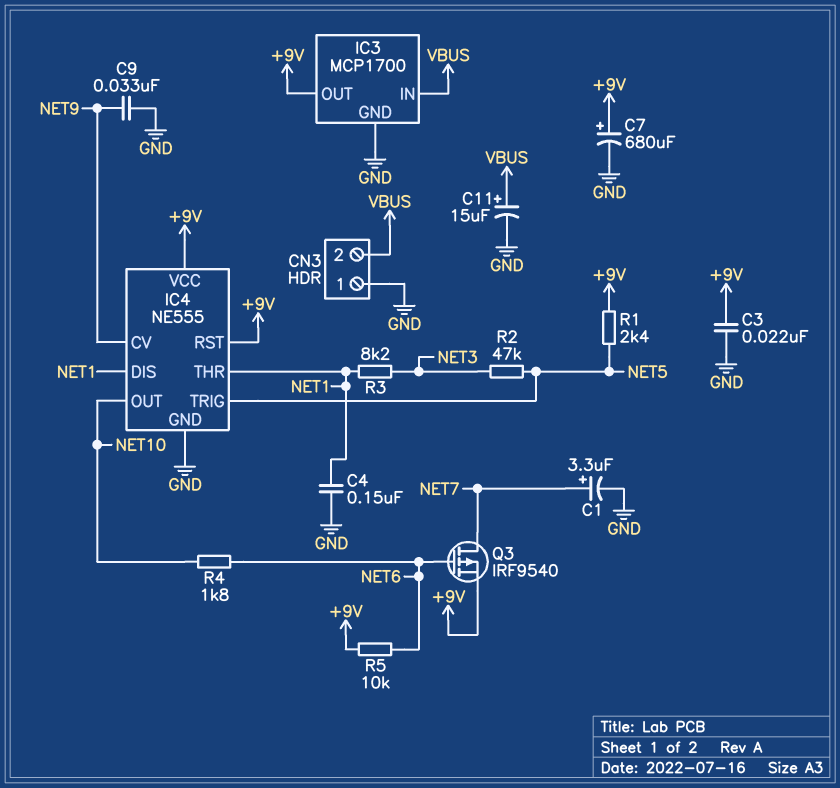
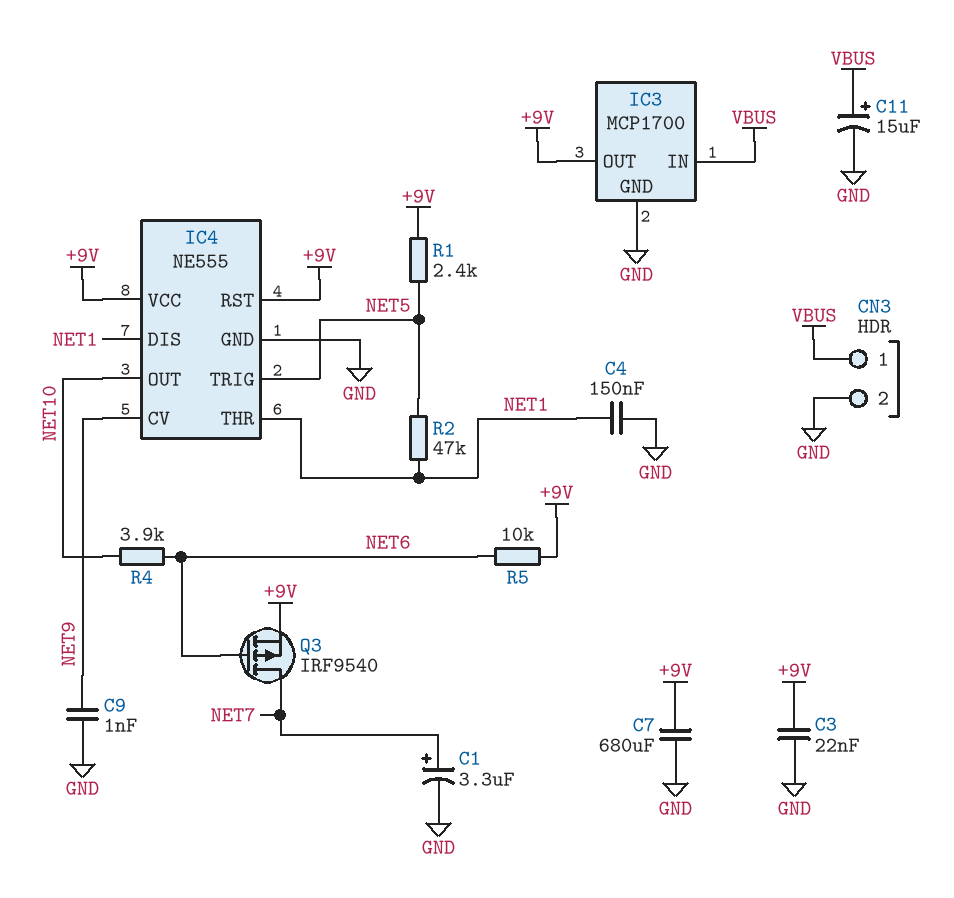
C7: 680uF (plus +9V, minus GND) -> 680uF (+9V, GND)
C9: 33nF (GND, NET9) -> 1nF (GND, NET9)
CN3 pin 1: GND -> VBUS
CN3 pin 2: VBUS -> GND
R2: 47k (NET3, NET5) -> 47k (NET1, NET5)
R3: 8.2k (NET1, NET3) -> none
R4: 1.8k (NET6, NET10) -> 3.9k (NET6, NET10)

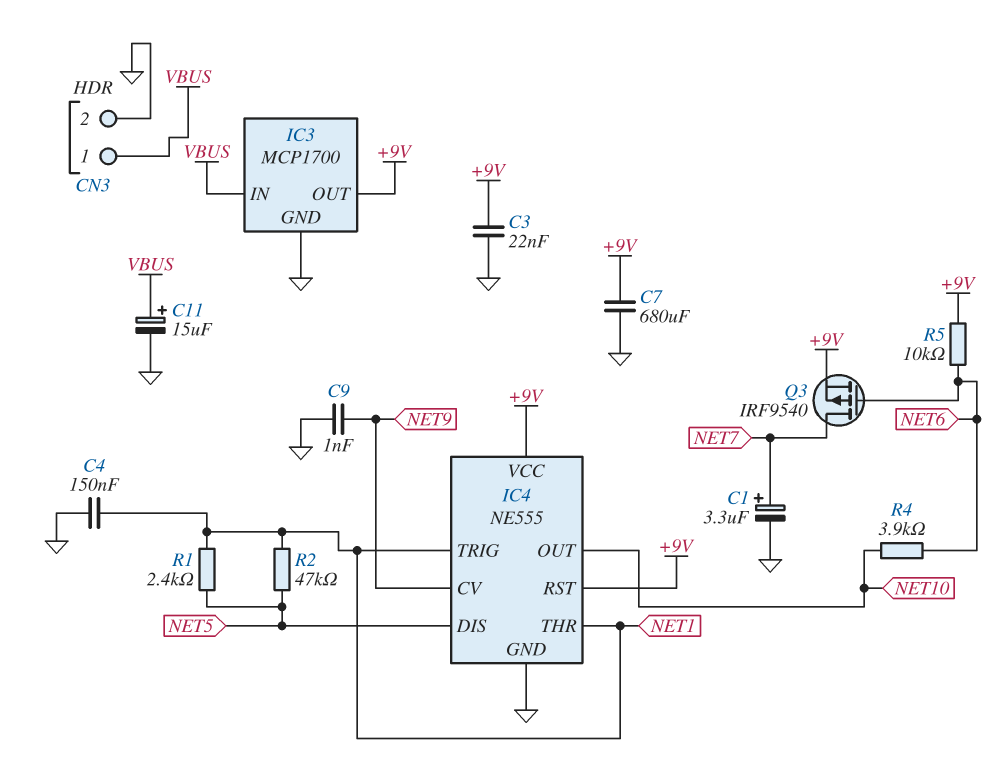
IC4 pin DIS: NET1 -> NET5
IC4 pin TRIG: NET5 -> NET1
R1: 2.4k (+9V, NET5) -> 2.4k (NET1, NET5)

